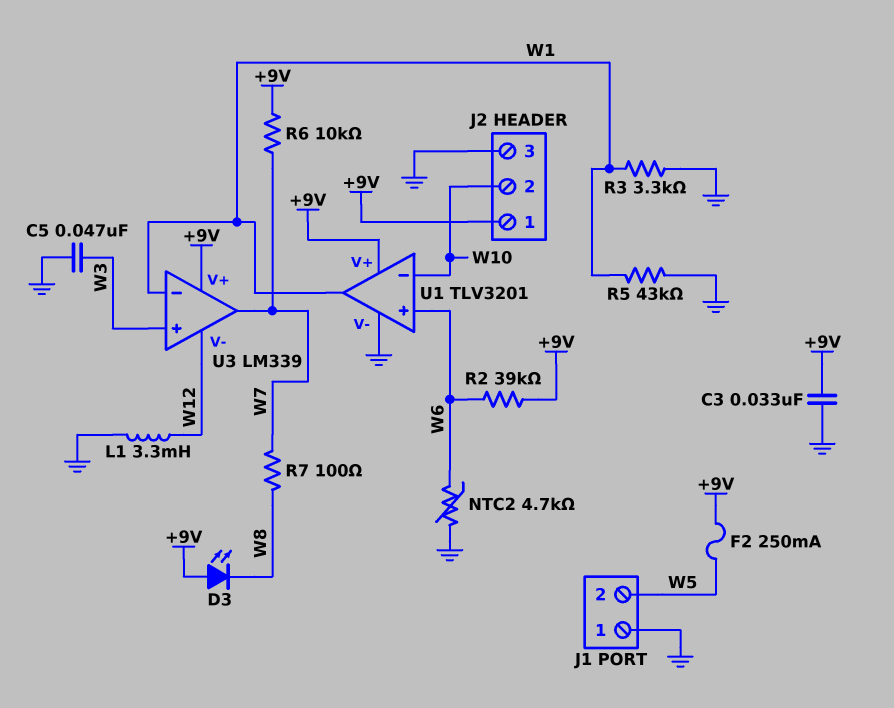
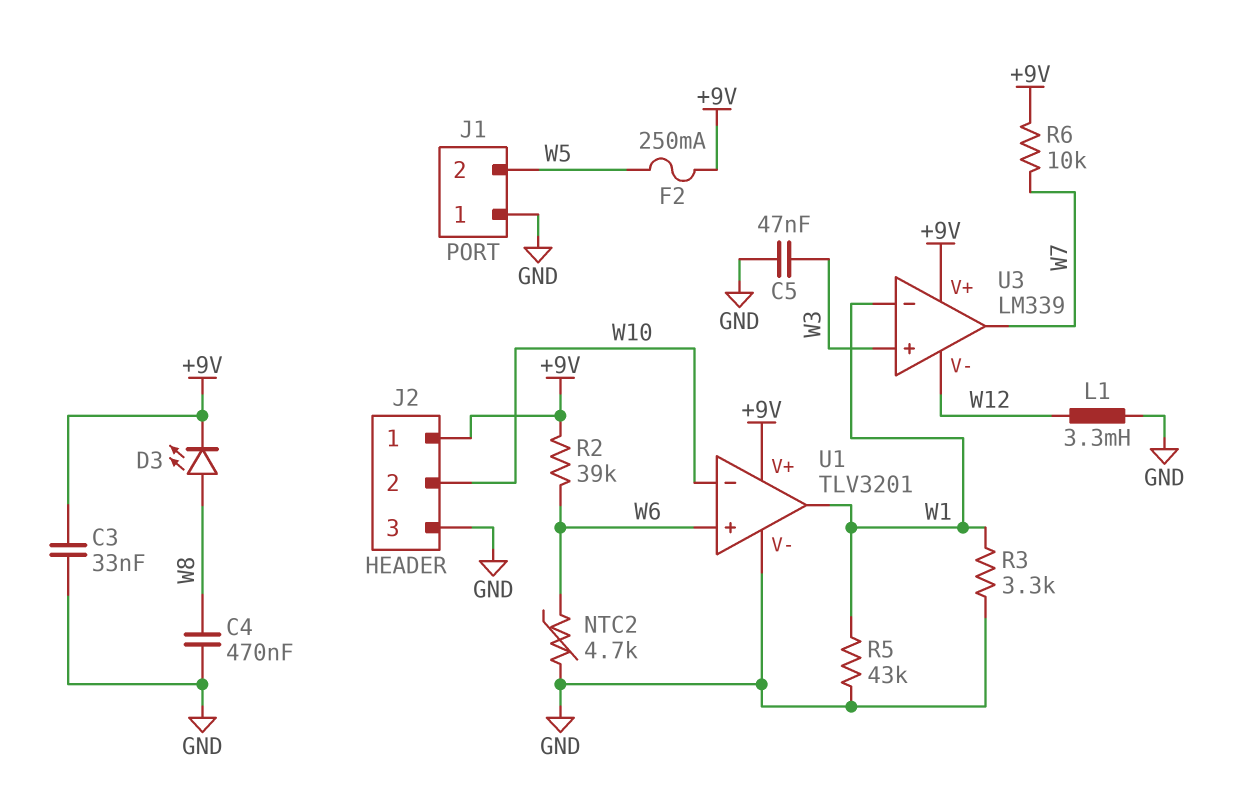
C4: none -> 470nF (GND, W8)
D3: LED (A +9V, K W8) -> LED (A W8, K +9V)
R7: 100 (W7, W8) -> none

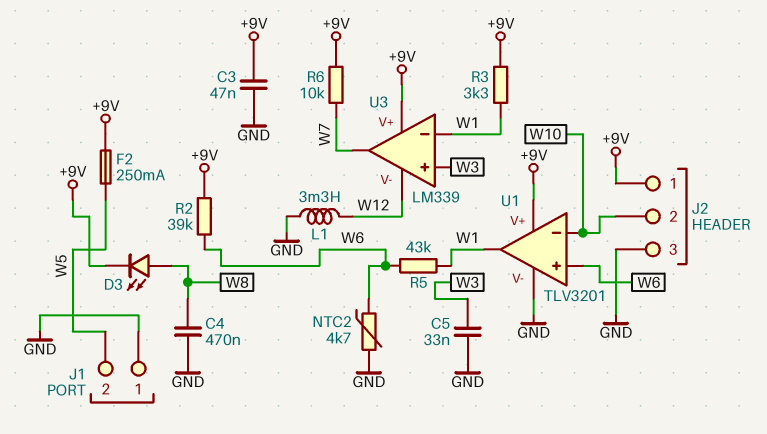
C3: 33nF (+9V, GND) -> 47nF (+9V, GND)
C5: 47nF (GND, W3) -> 33nF (GND, W3)
R3: 3.3k (GND, W1) -> 3.3k (+9V, W1)
R5: 43k (GND, W1) -> 43k (W1, W6)

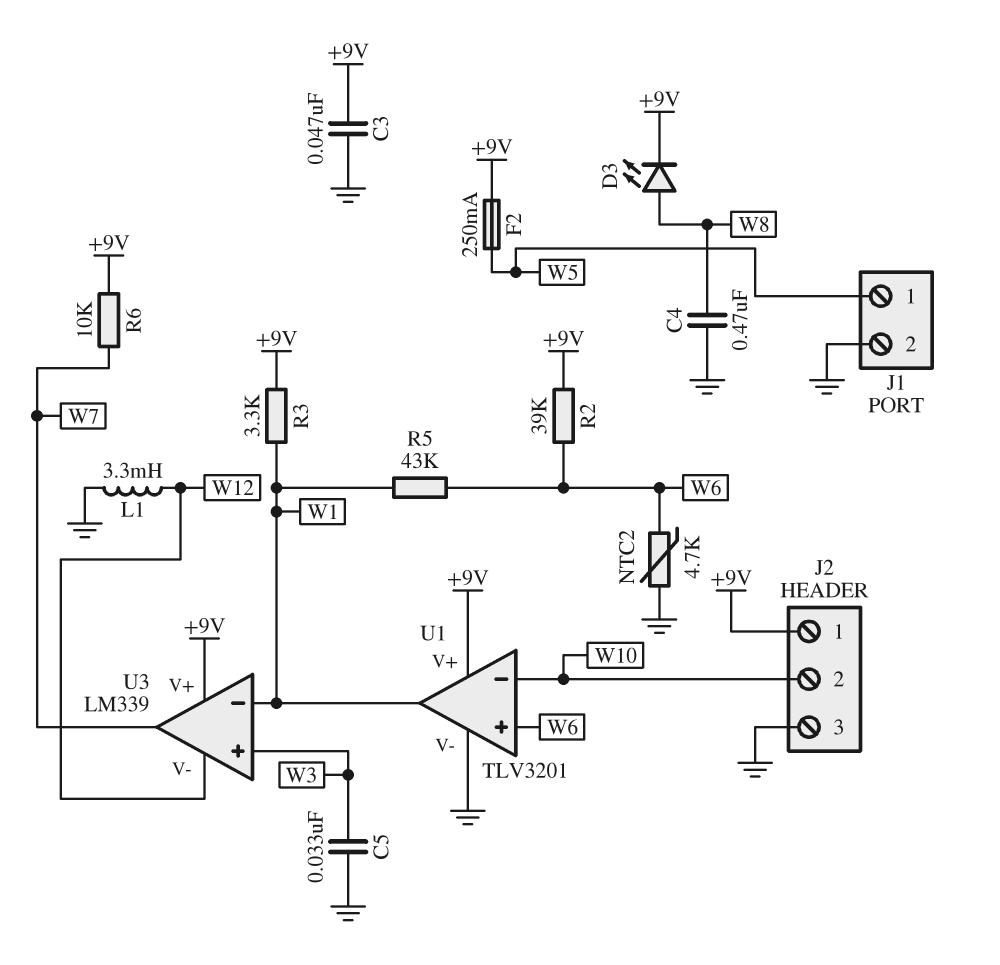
J1 pin 1: GND -> W5
J1 pin 2: W5 -> GND

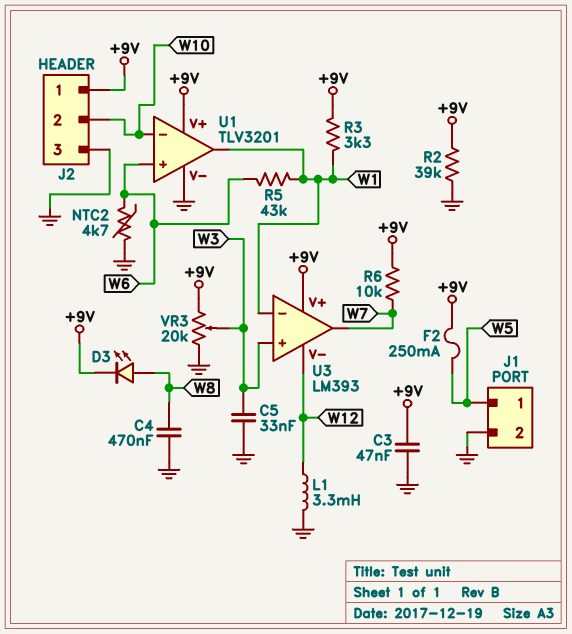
R2: 39k (+9V, W6) -> 39k (+9V, GND)
U3: LM339 -> LM393
VR3: none -> 20k (+9V, GND, wiper W3)

